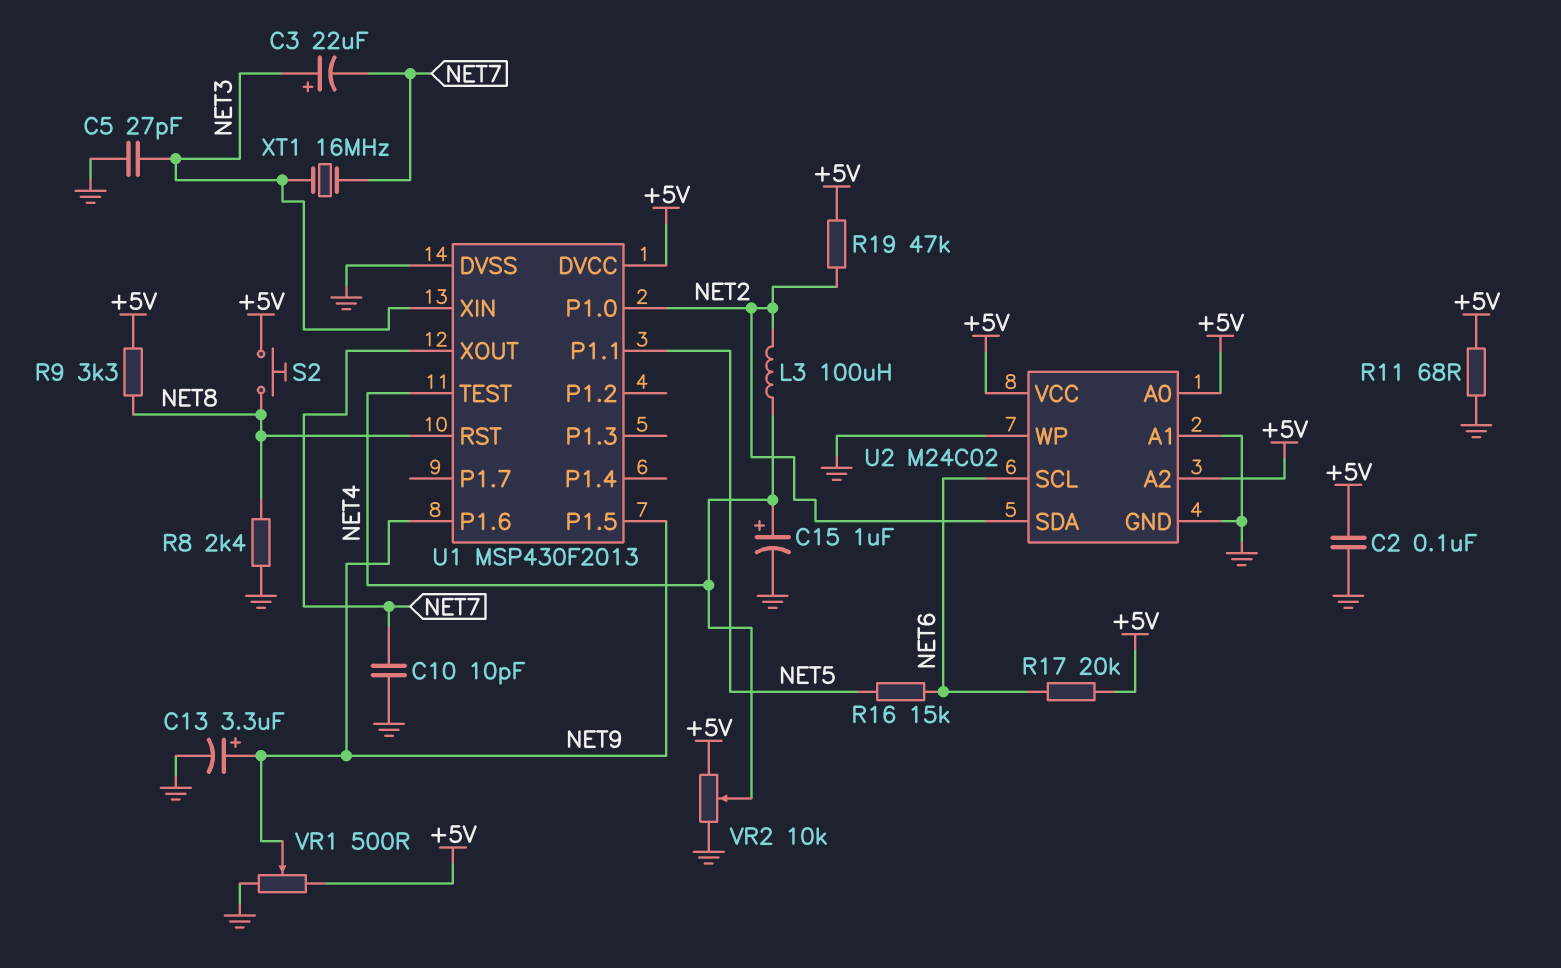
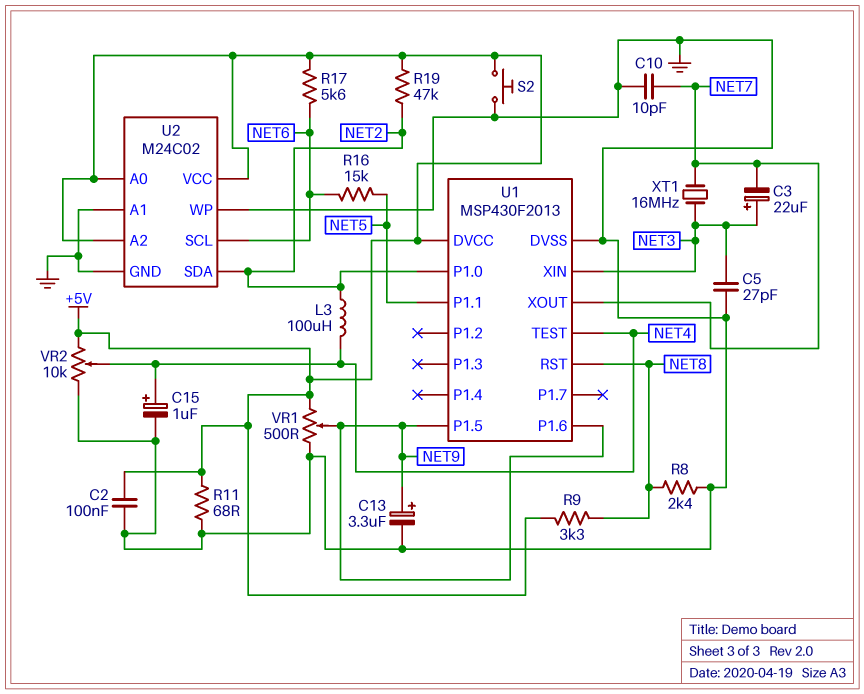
R17: 20k (+5V, NET6) -> 5.6k (+5V, NET6)
S2: button (+5V, NET8) -> button (+5V, GND)

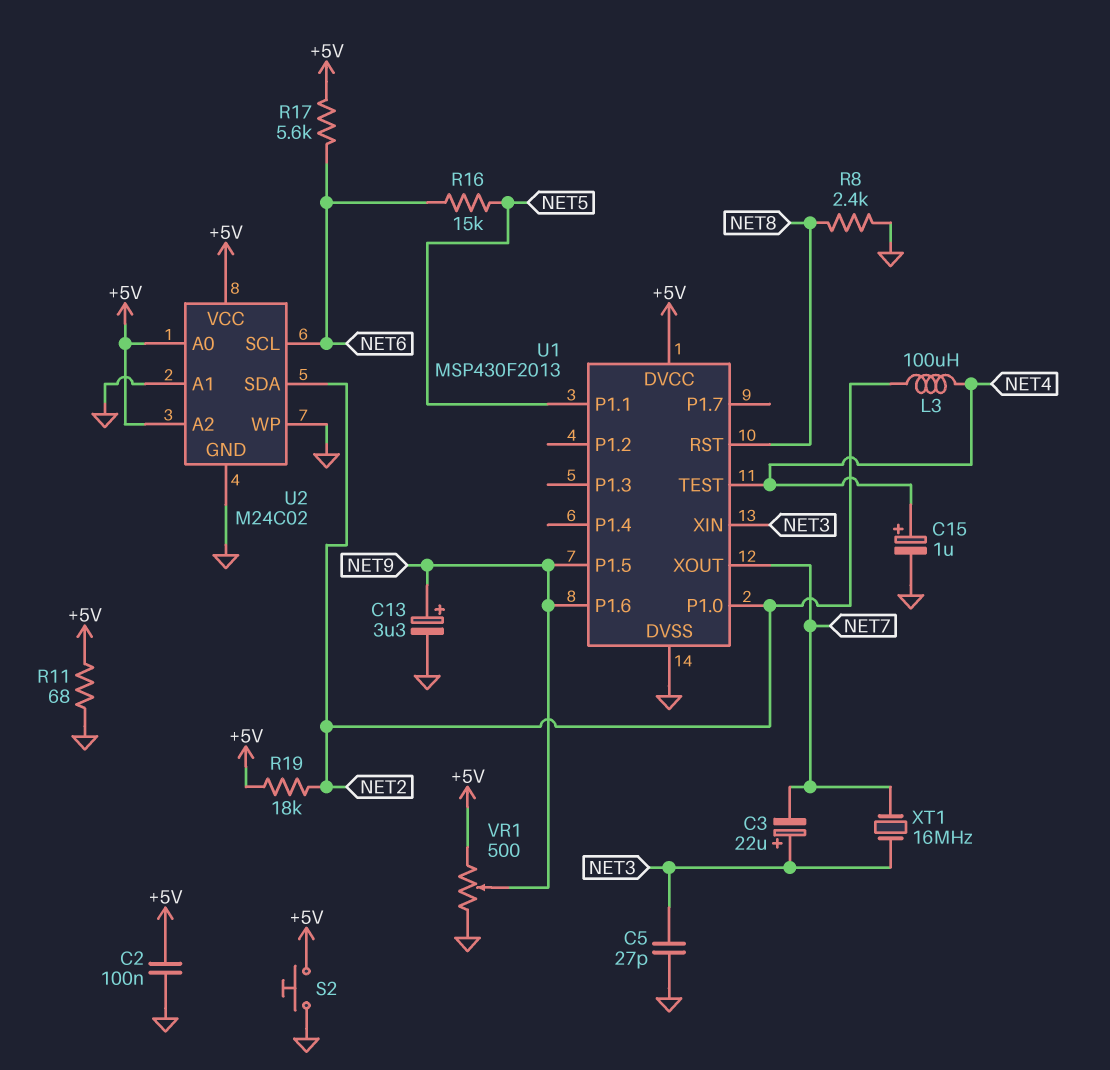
C10: 10pF (GND, NET7) -> none
R9: 3.3k (+5V, NET8) -> none
R19: 47k (+5V, NET2) -> 18k (+5V, NET2)
VR2: 10k (+5V, GND, wiper NET4) -> none

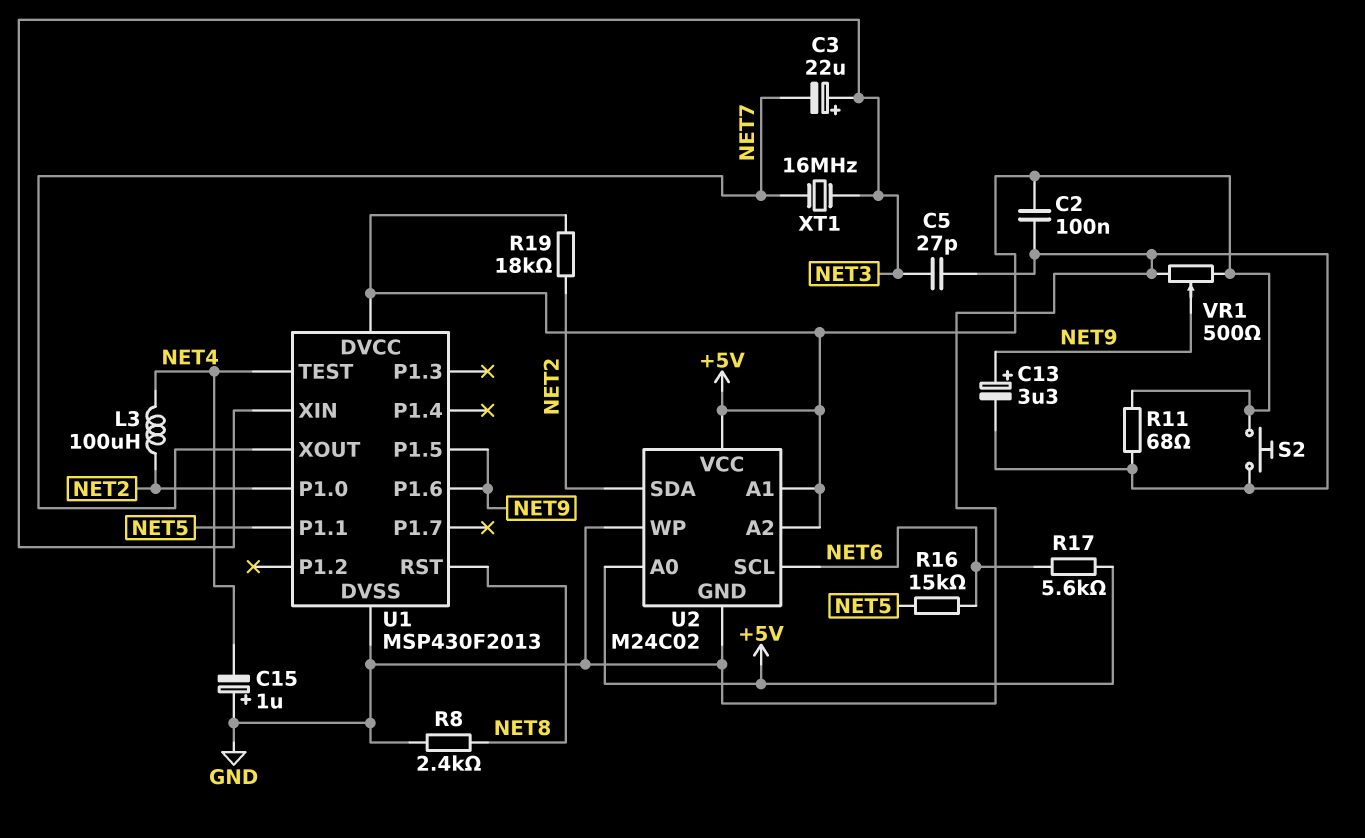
C15: 1uF (plus NET4, minus GND) -> 1uF (plus GND, minus NET4)
U2 pin A1: GND -> +5V

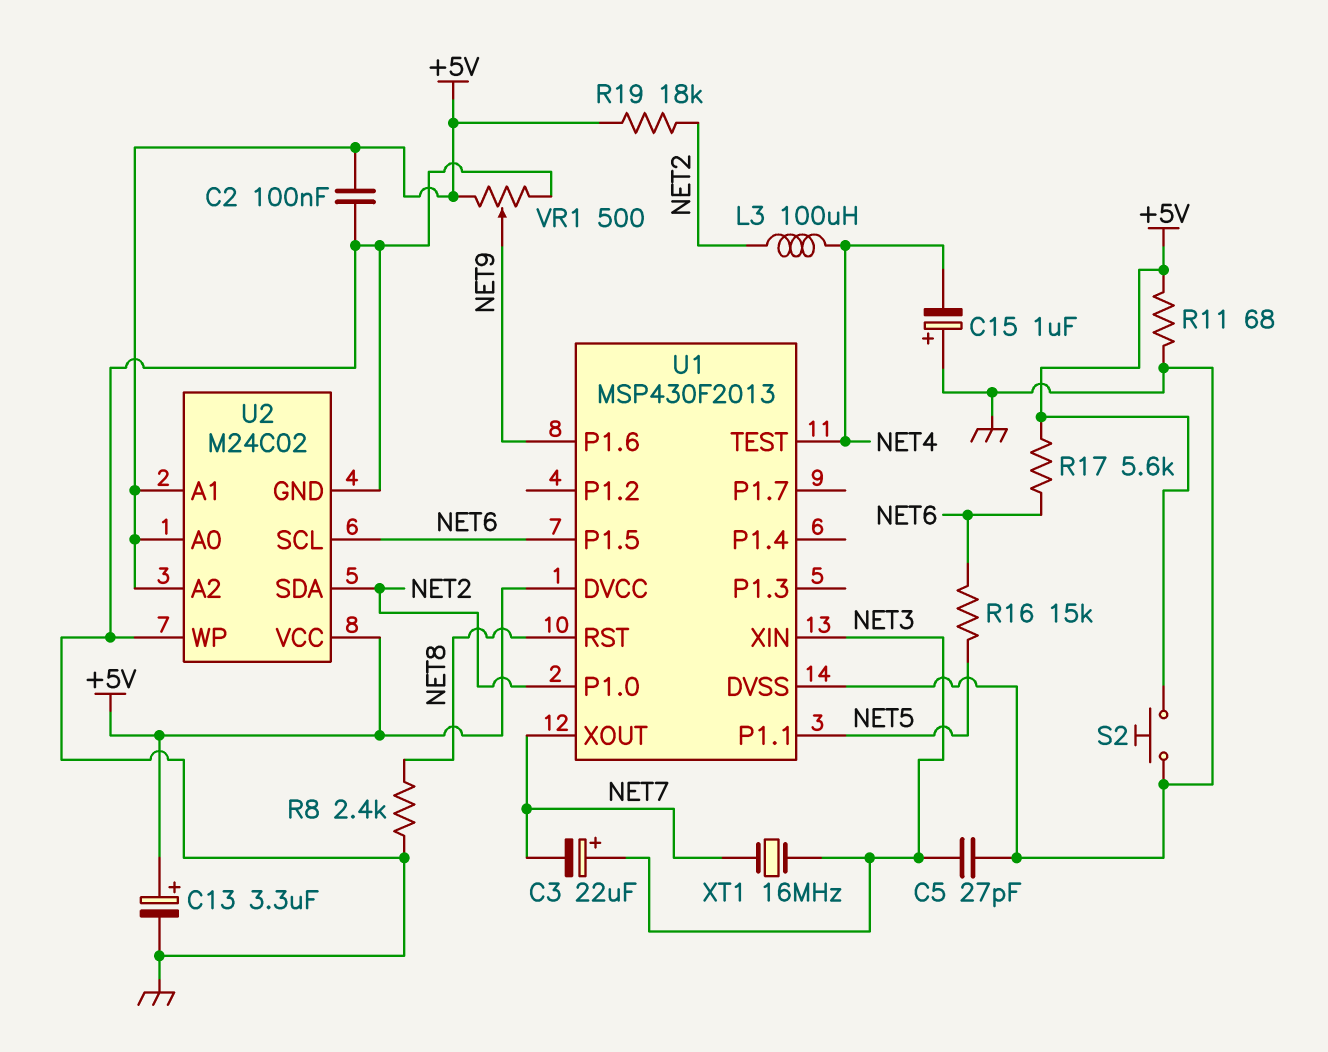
C13: 3.3uF (plus NET9, minus GND) -> 3.3uF (plus +5V, minus GND)
U1 pin P1.5: NET9 -> NET6

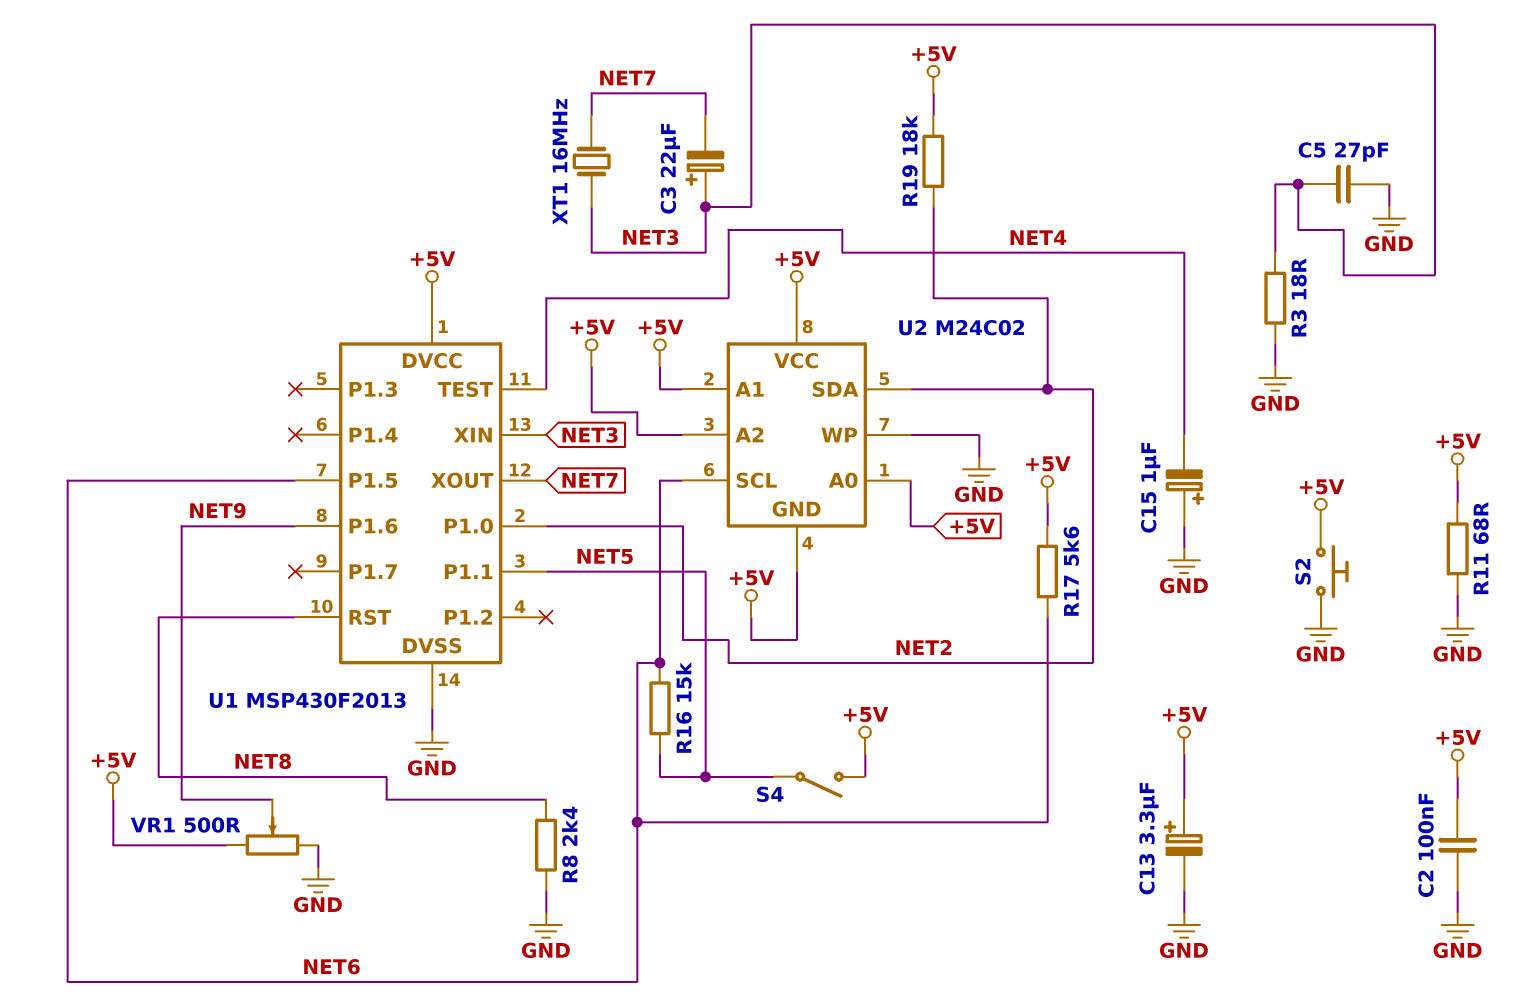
L3: 100uH (NET2, NET4) -> none
R3: none -> 18 (GND, NET3)
S4: none -> switch (+5V, NET5)
U2 pin GND: GND -> +5V

